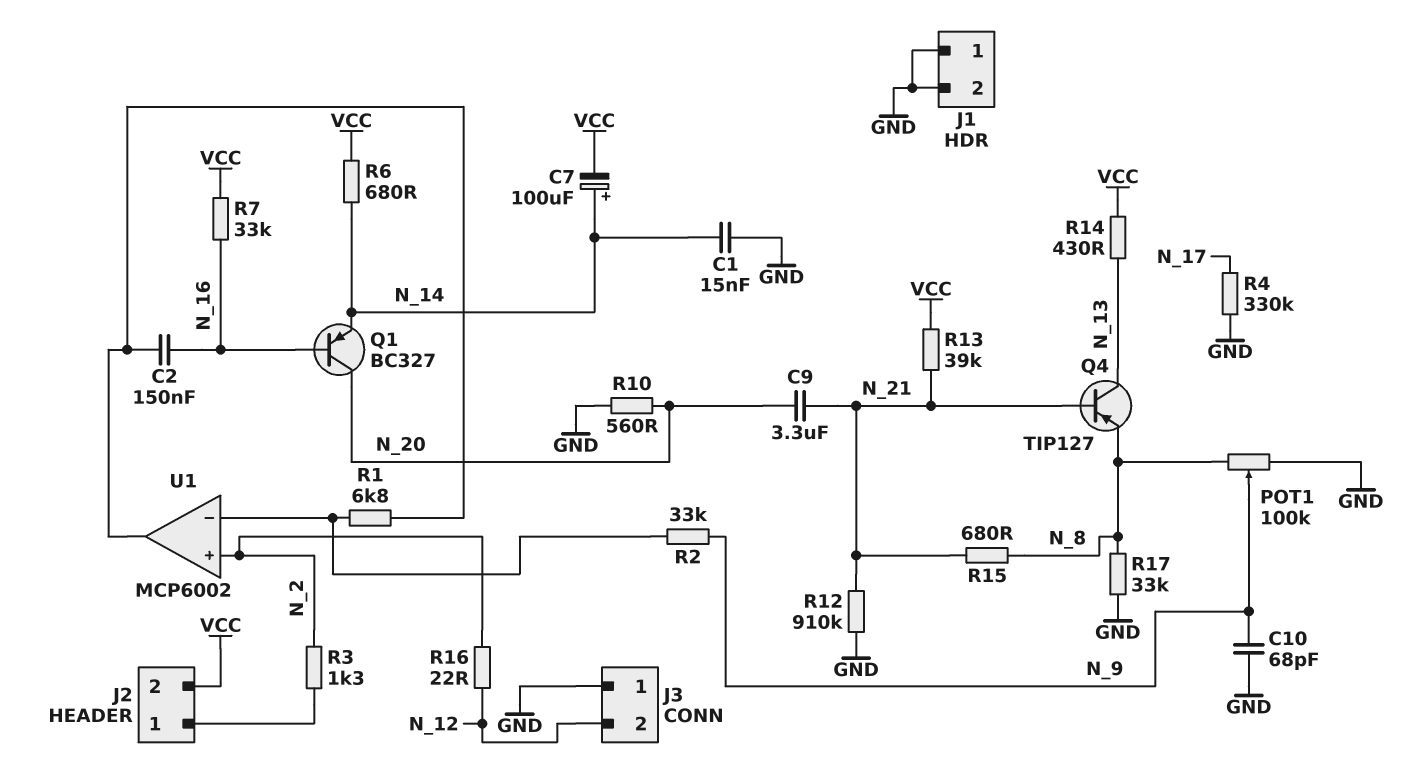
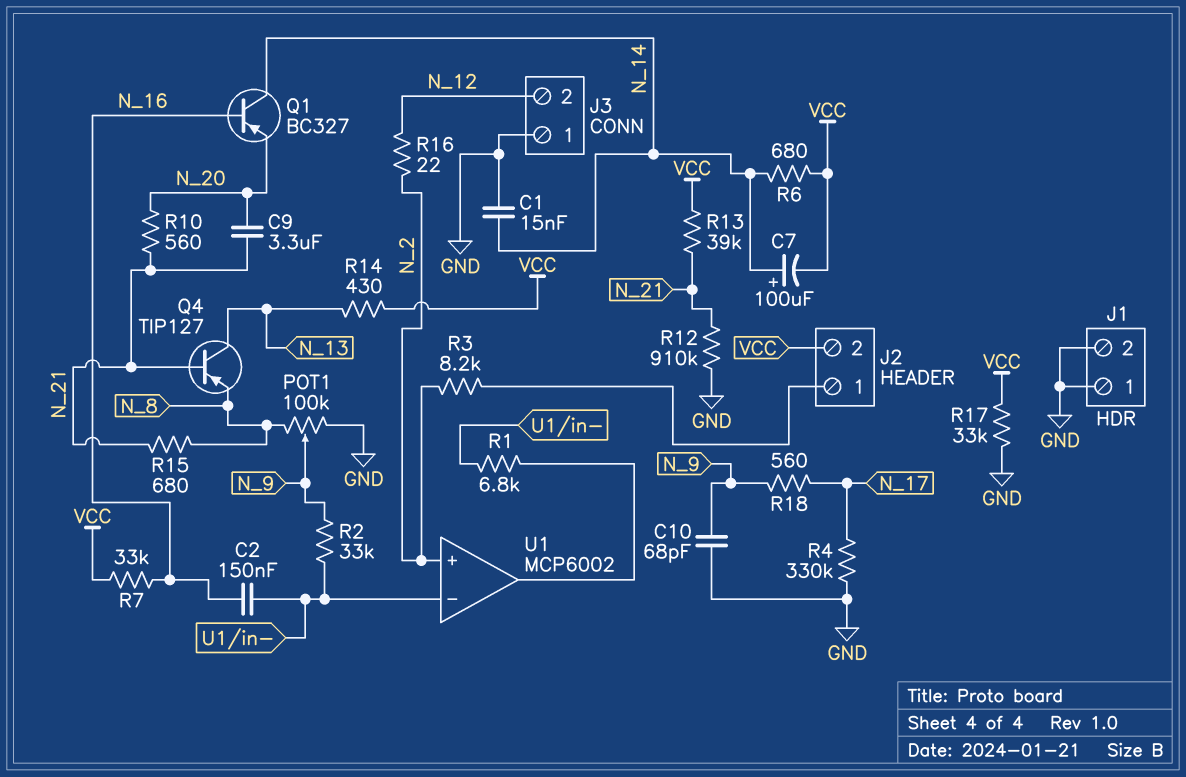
C2: 150nF (N_16, U1/out) -> 150nF (N_16, U1/in-)
Q1: PNP BC327 (B N_16, C N_20, E N_14) -> PNP BC327 (B N_16, C N_14, E N_20)
R3: 1.3k (J2/1, N_2) -> 8.2k (J2/1, N_2)
R10: 560 (GND, N_20) -> 560 (N_20, N_21)
R17: 33k (GND, N_8) -> 33k (GND, VCC)
R18: none -> 560 (N_9, N_17)

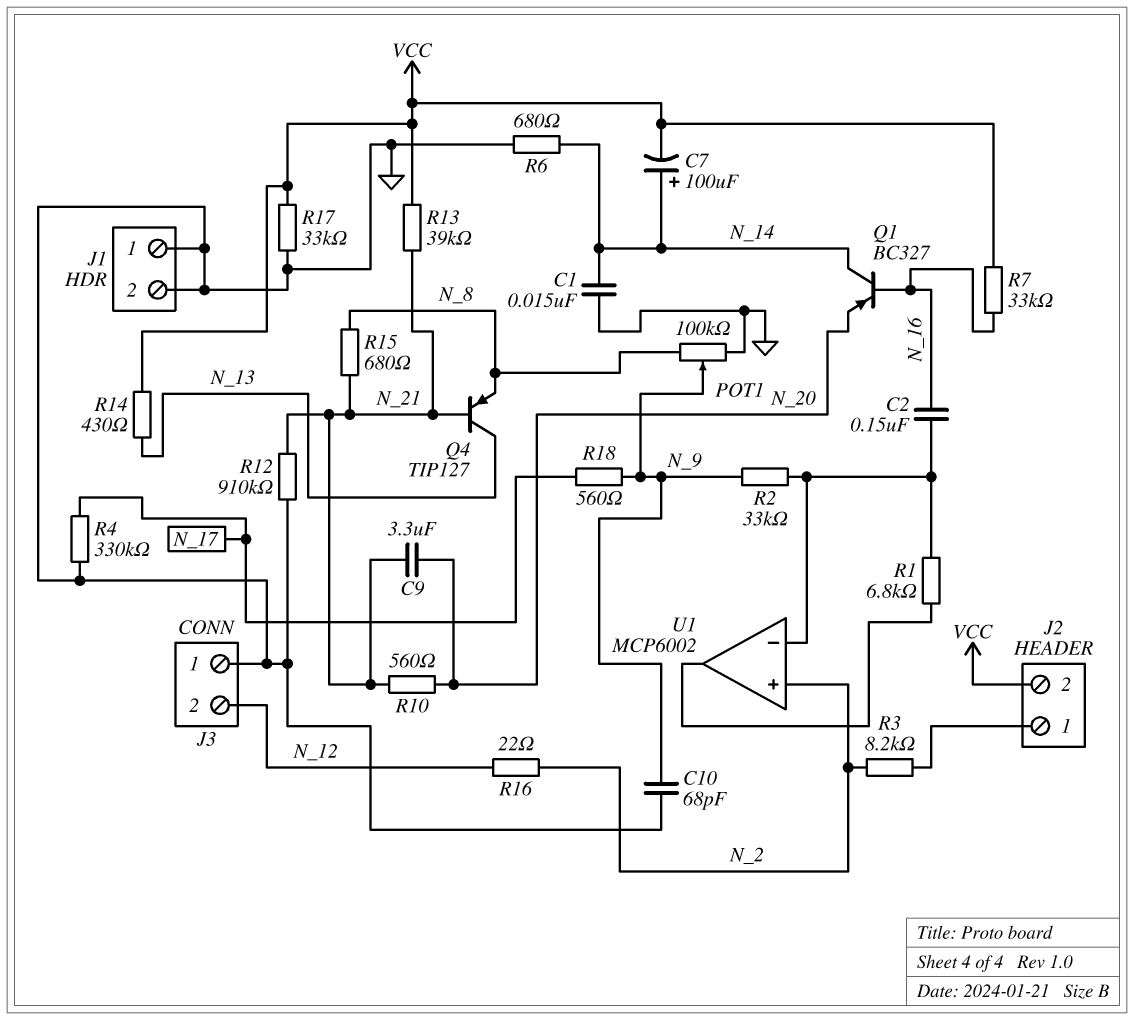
R6: 680 (N_14, VCC) -> 680 (GND, N_14)

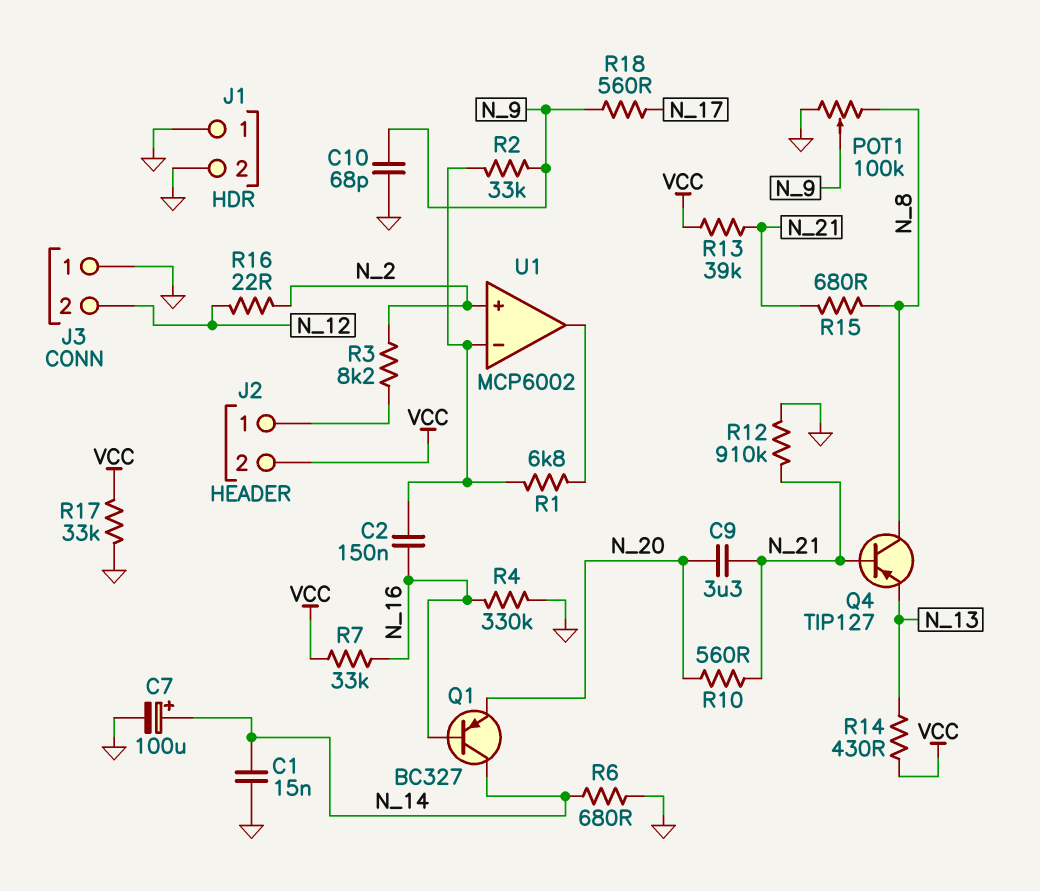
C7: 100uF (plus N_14, minus VCC) -> 100uF (plus N_14, minus GND)
Q4: PNP TIP127 (B N_21, C N_13, E N_8) -> PNP TIP127 (B N_21, C N_8, E N_13)
R4: 330k (GND, N_17) -> 330k (GND, N_16)

